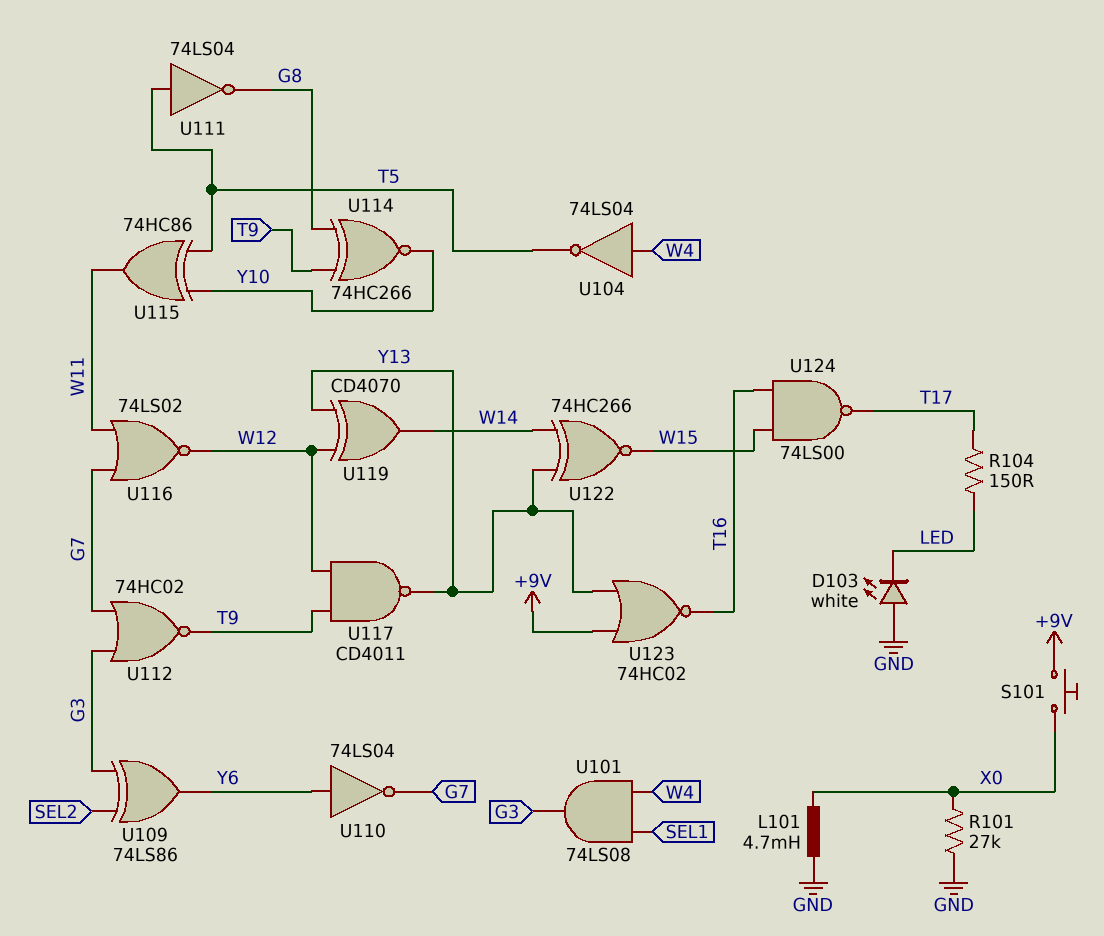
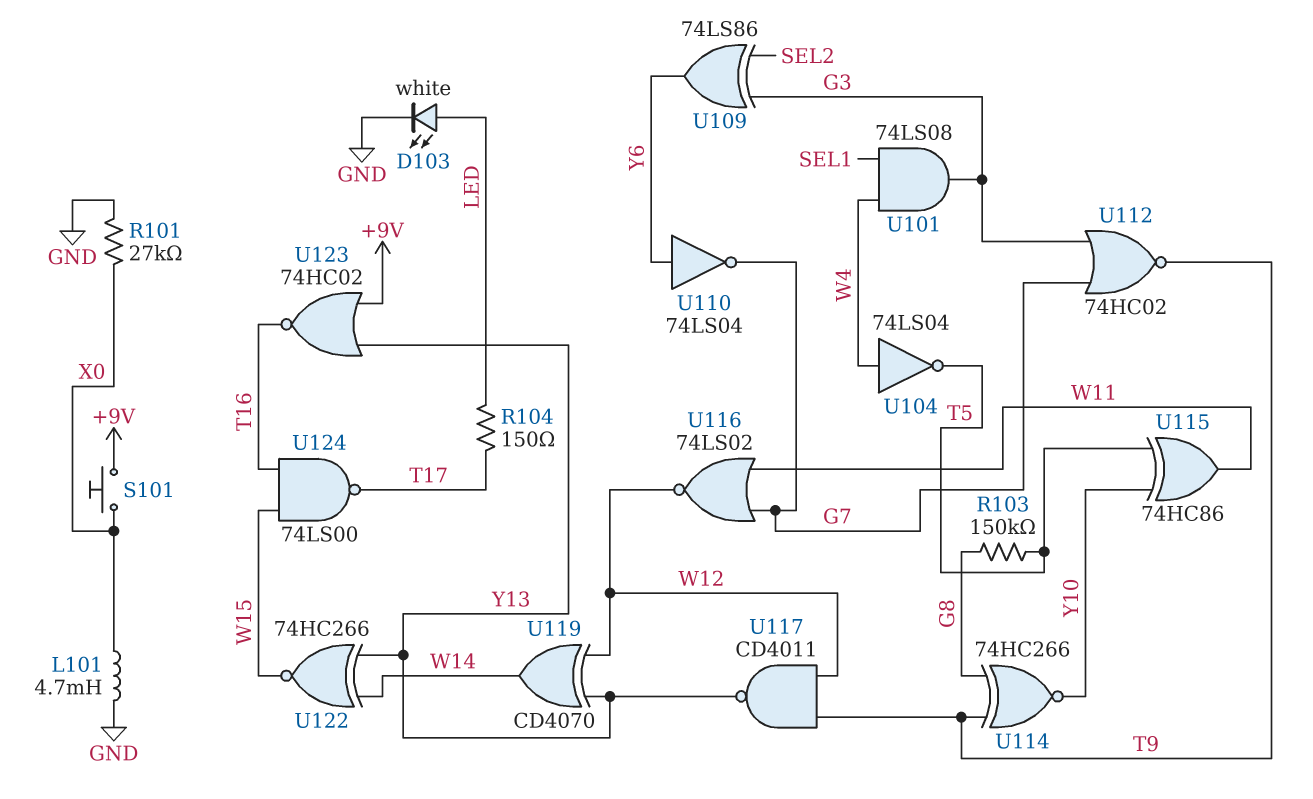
D103: LED white (A GND, K LED) -> LED white (A LED, K GND)
R103: none -> 150k (G8, T5)
U111: NOT 74LS04 (in T5, out G8) -> none

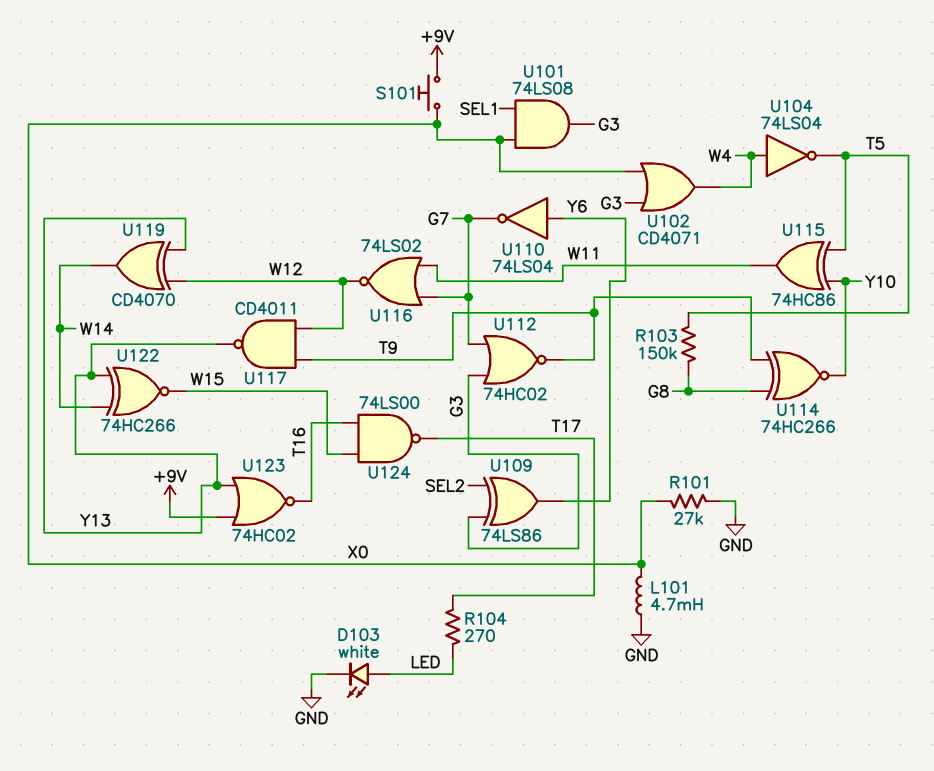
R104: 150 (LED, T17) -> 270 (LED, T17)
U101: AND 74LS08 (in SEL1, in W4, out G3) -> AND 74LS08 (in SEL1, in X0, out G3)
U102: none -> OR CD4071 (in G3, in X0, out W4)

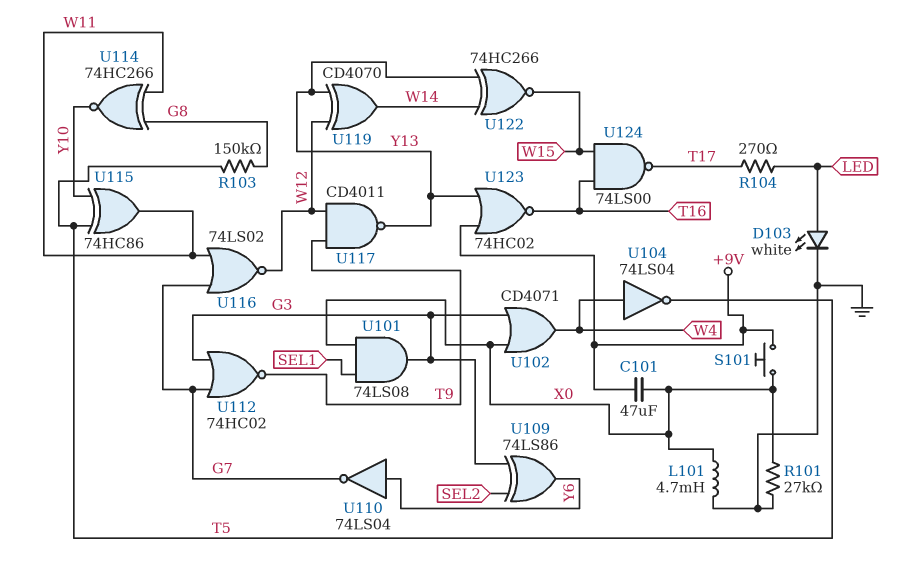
C101: none -> 47uF (+9V, X0)
U114: XNOR 74HC266 (in G8, in T9, out Y10) -> XNOR 74HC266 (in G8, in W11, out Y10)

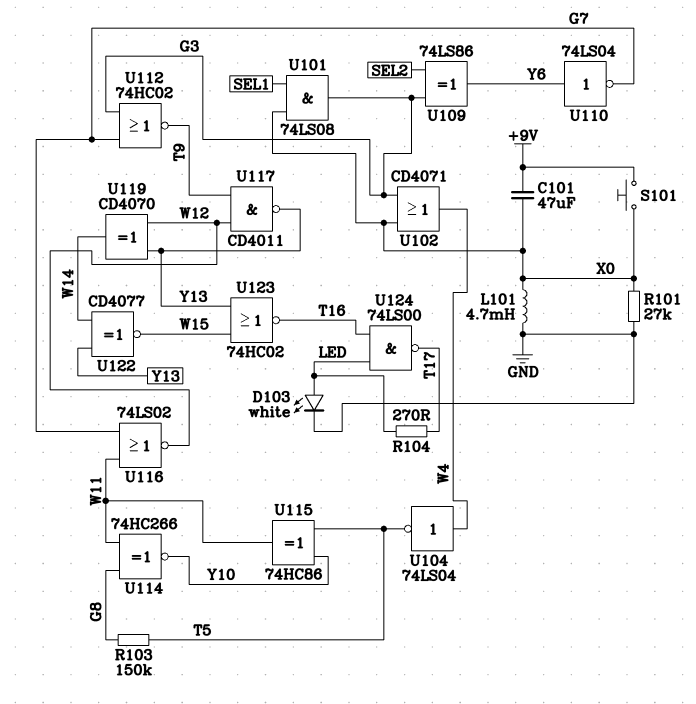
U122: XNOR 74HC266 (in W14, in Y13, out W15) -> XNOR CD4077 (in W14, in Y13, out W15)
U123: NOR 74HC02 (in +9V, in Y13, out T16) -> NOR 74HC02 (in W15, in Y13, out T16)
U124: NAND 74LS00 (in T16, in W15, out T17) -> NAND 74LS00 (in LED, in T16, out T17)

